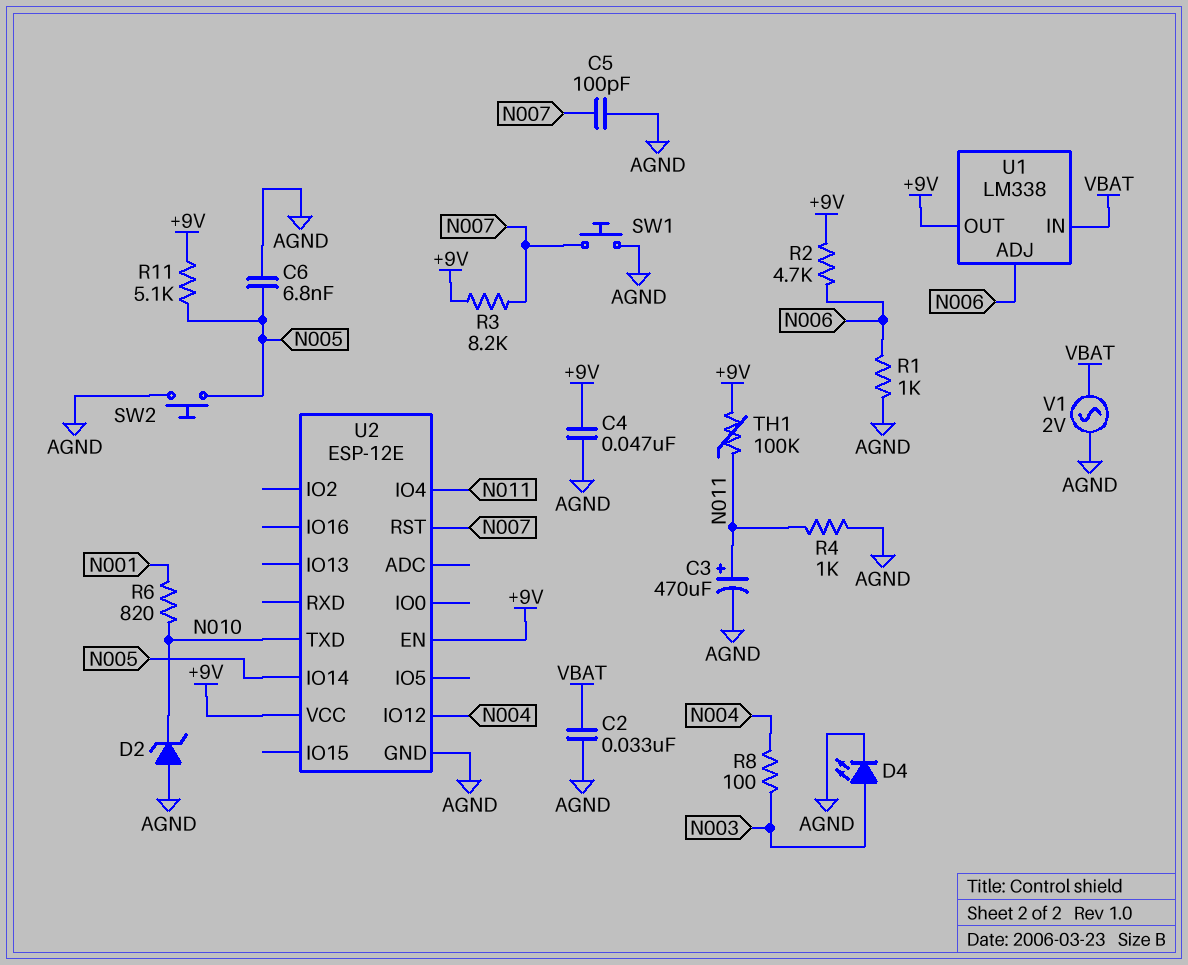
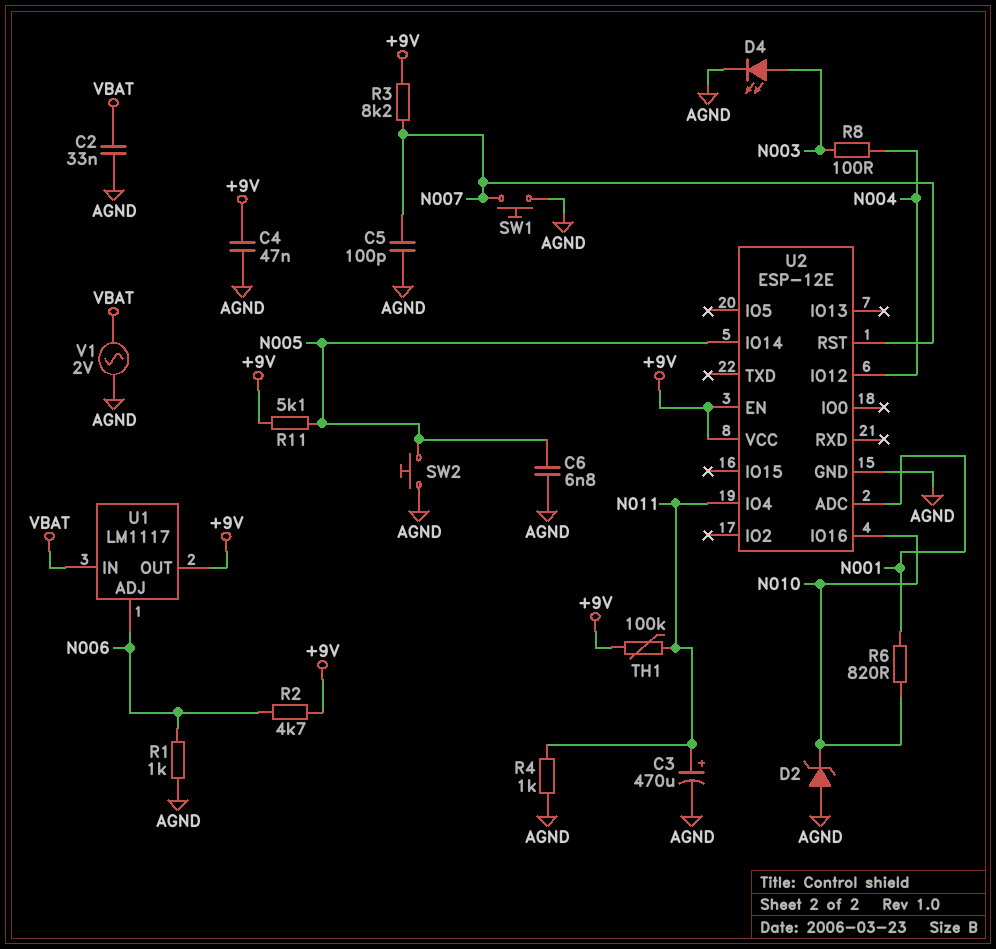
U1: LM338 -> LM1117
U2 pin ADC: none -> N001
U2 pin IO16: none -> N010
U2 pin TXD: N010 -> none

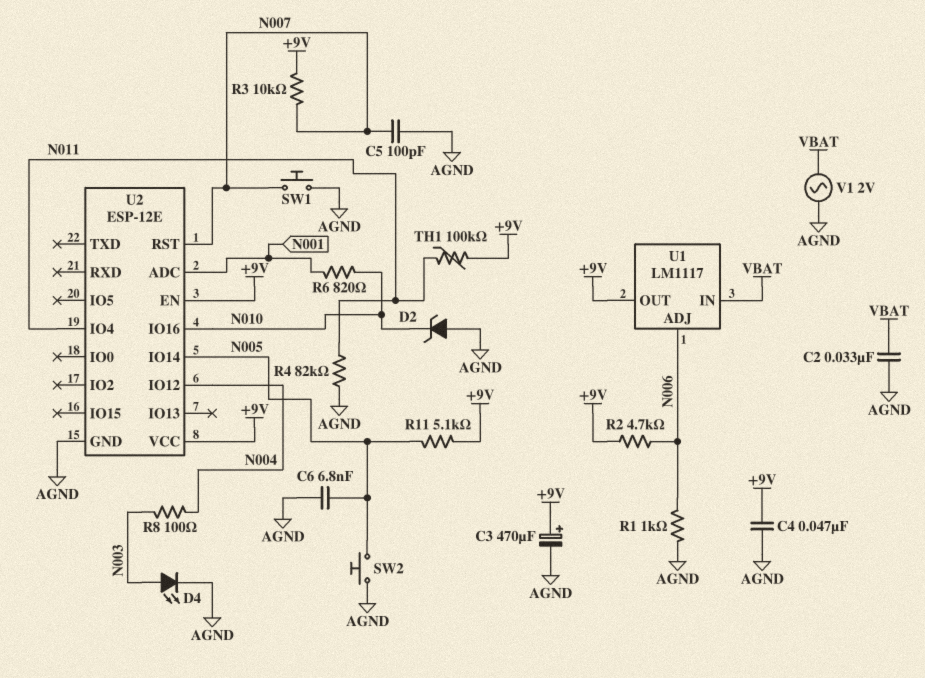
C3: 470uF (plus N011, minus AGND) -> 470uF (plus +9V, minus AGND)
R3: 8.2k (+9V, N007) -> 10k (+9V, N007)
R4: 1k (AGND, N011) -> 82k (AGND, N011)

